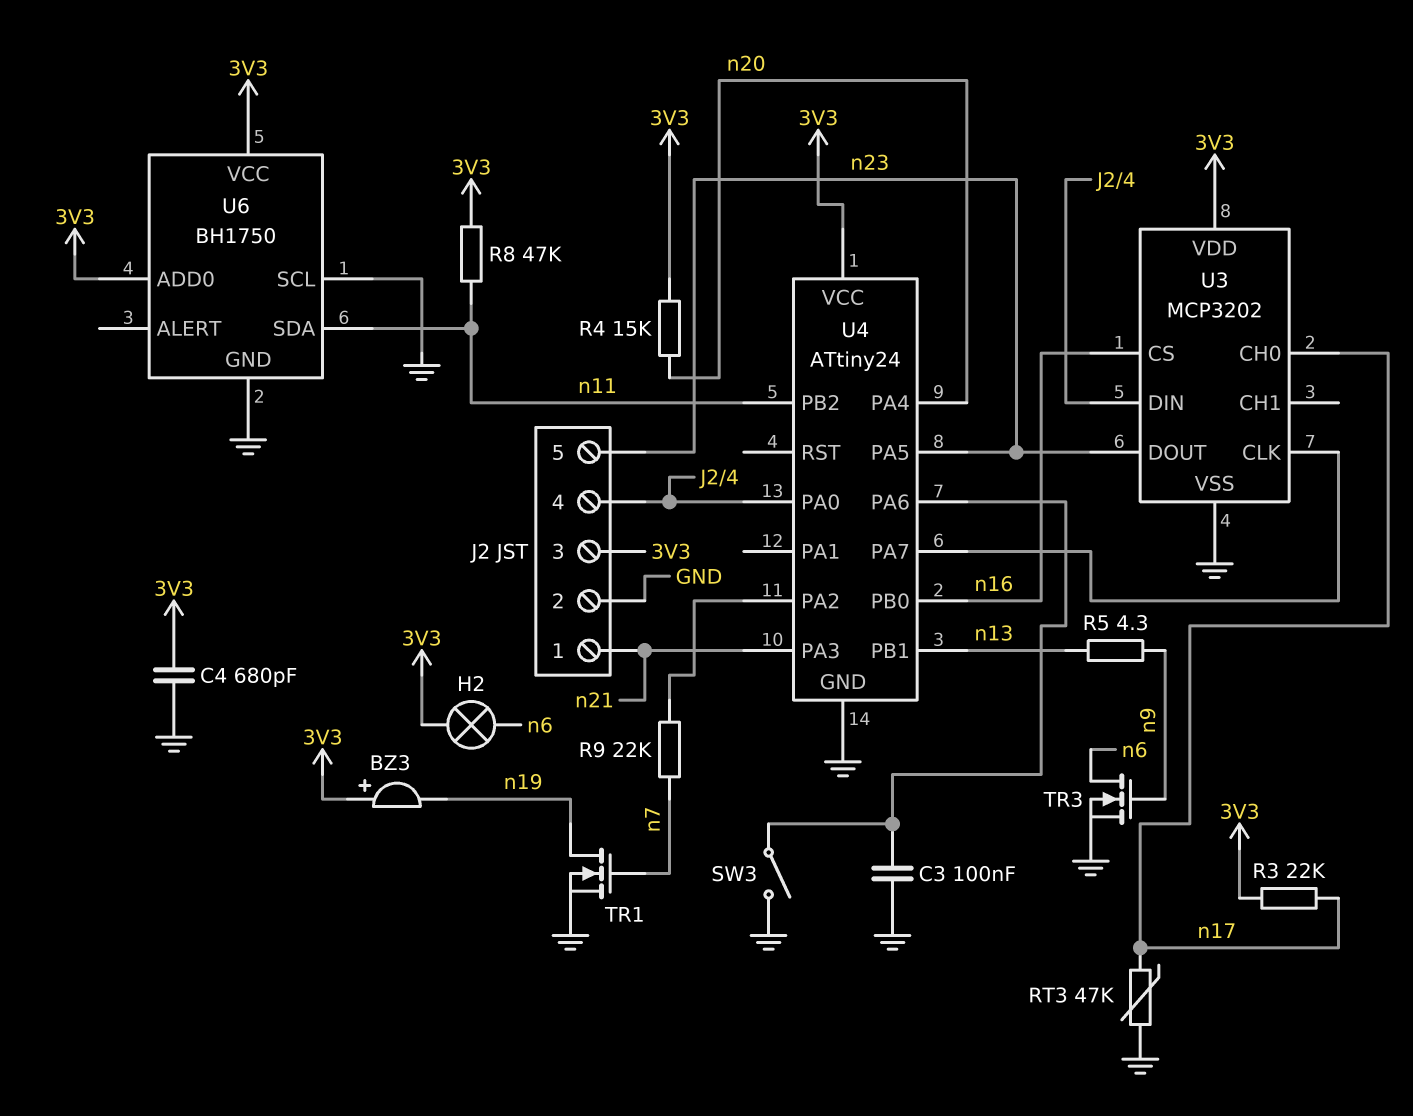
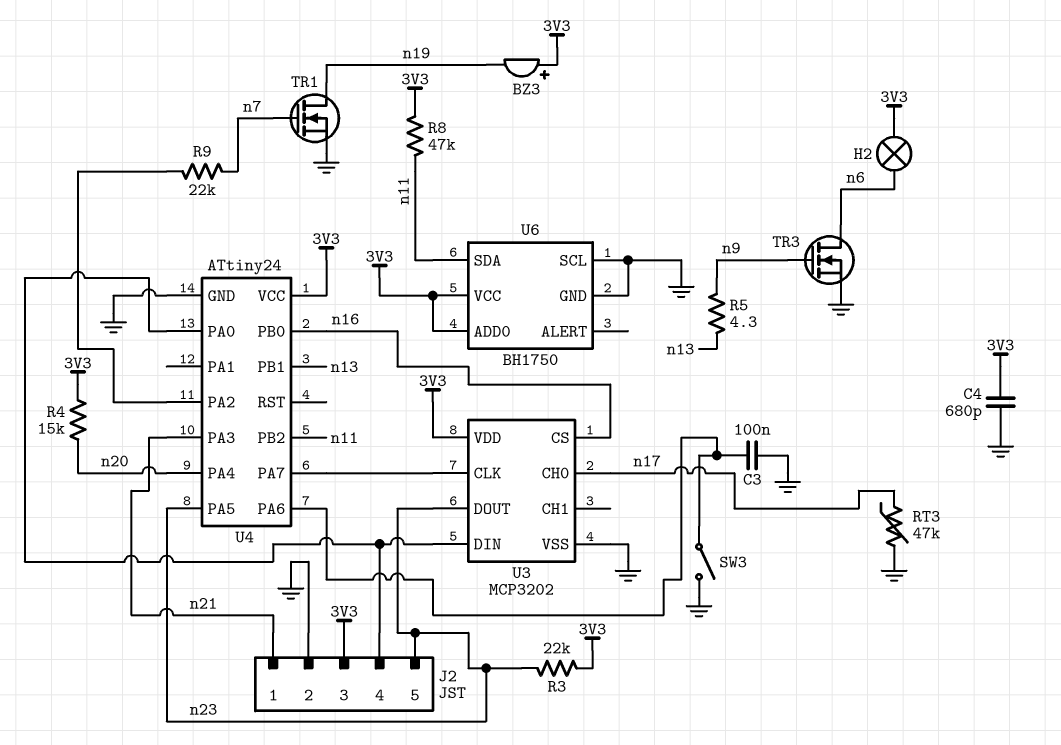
R3: 22k (3V3, n17) -> 22k (3V3, n23)

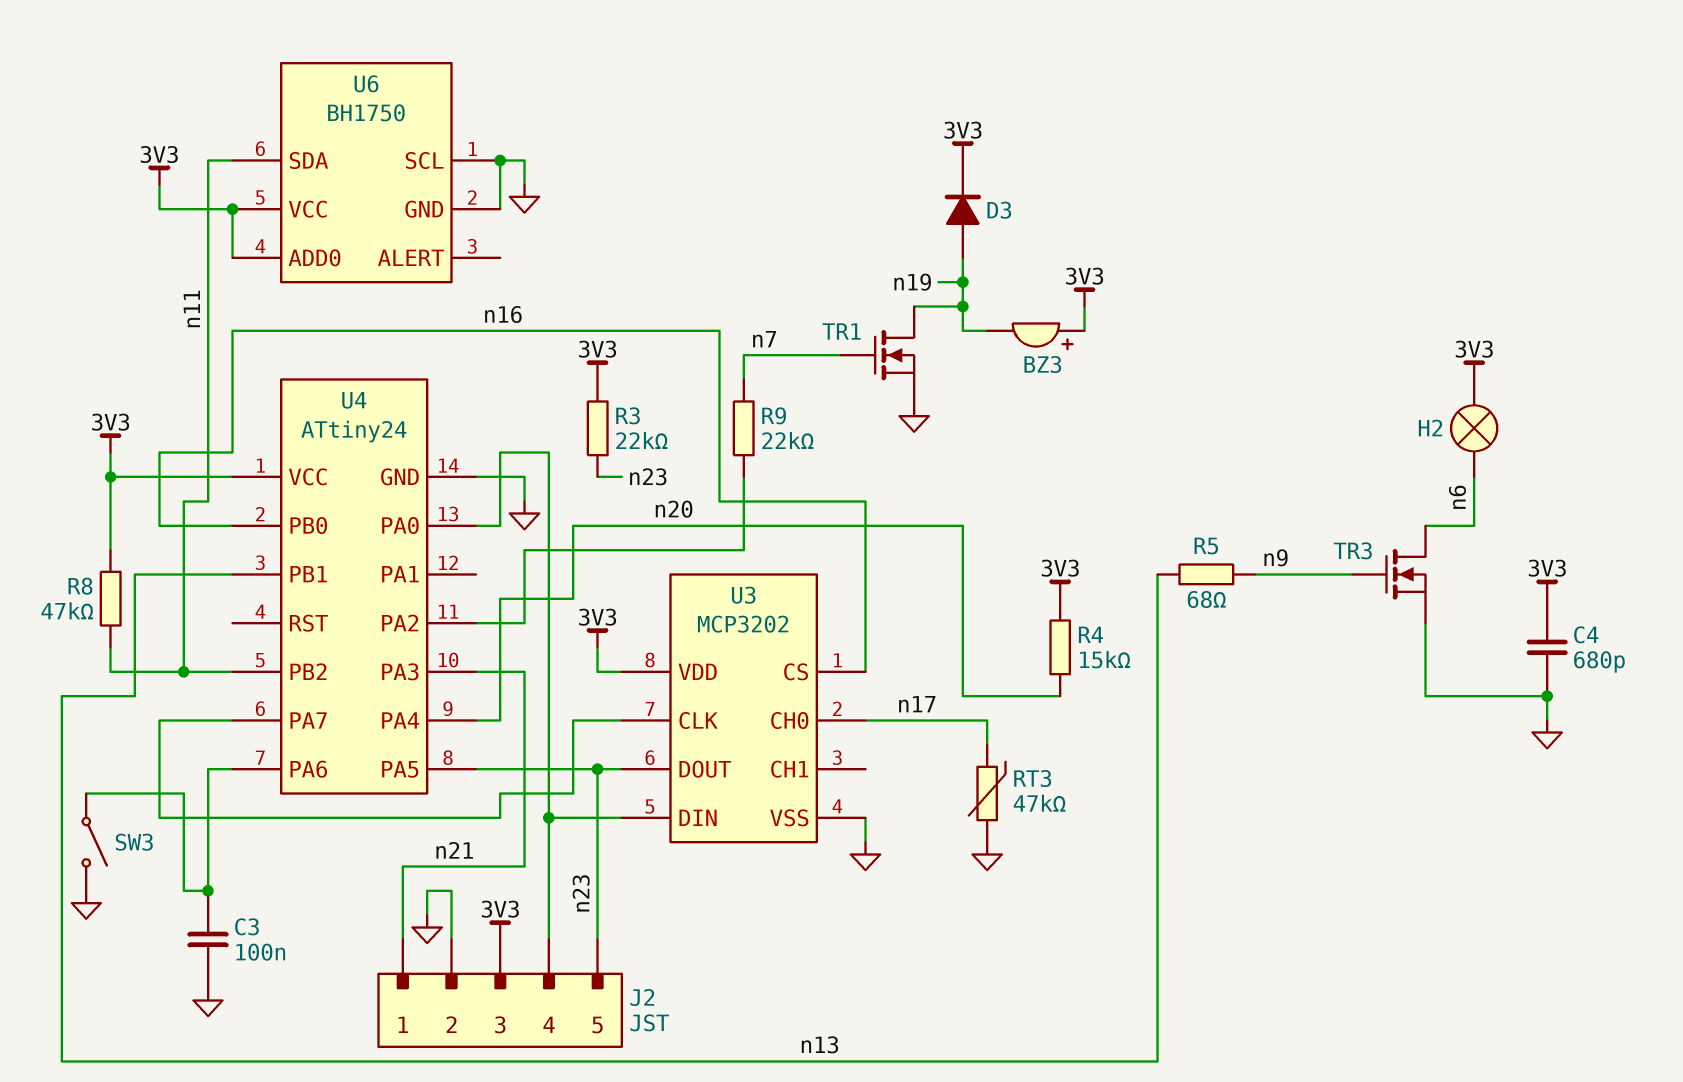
D3: none -> diode (A n19, K 3V3)
R5: 4.3 (n9, n13) -> 68 (n9, n13)

